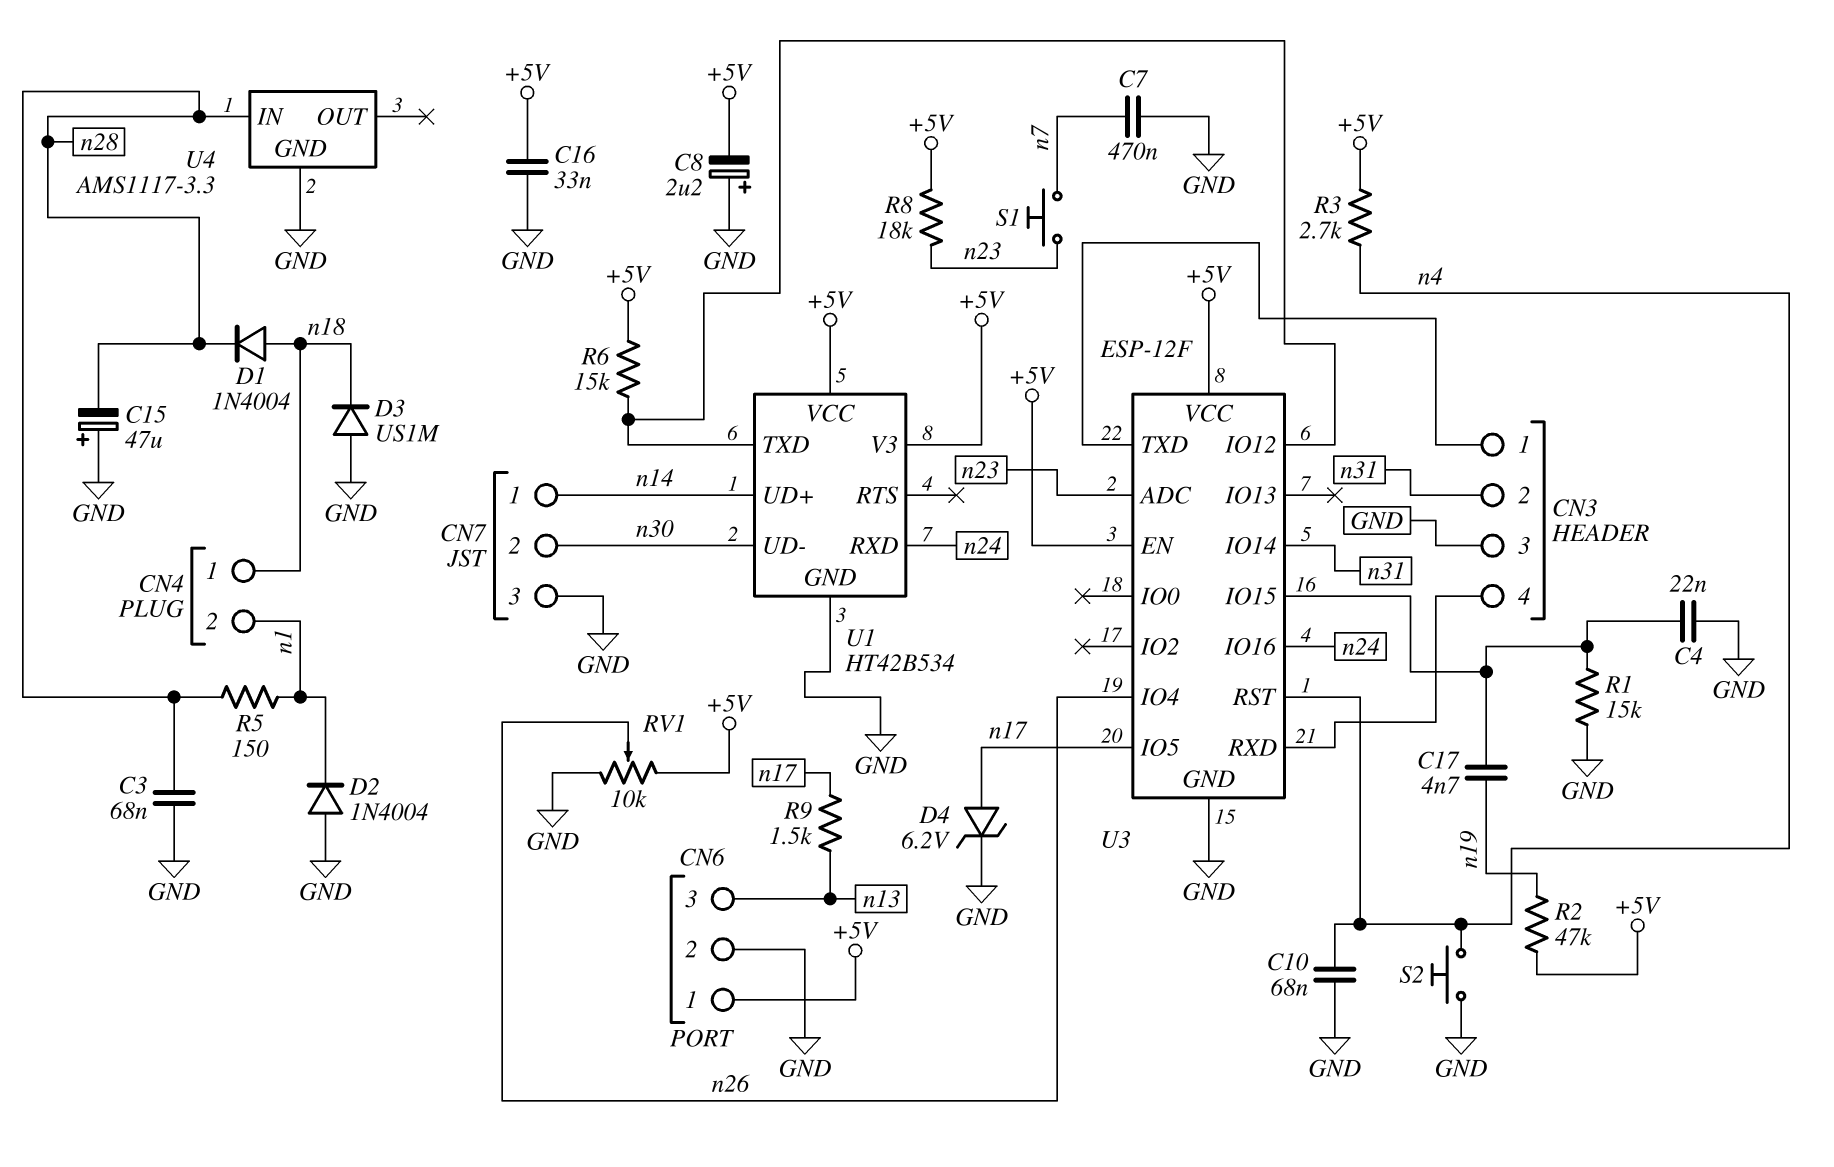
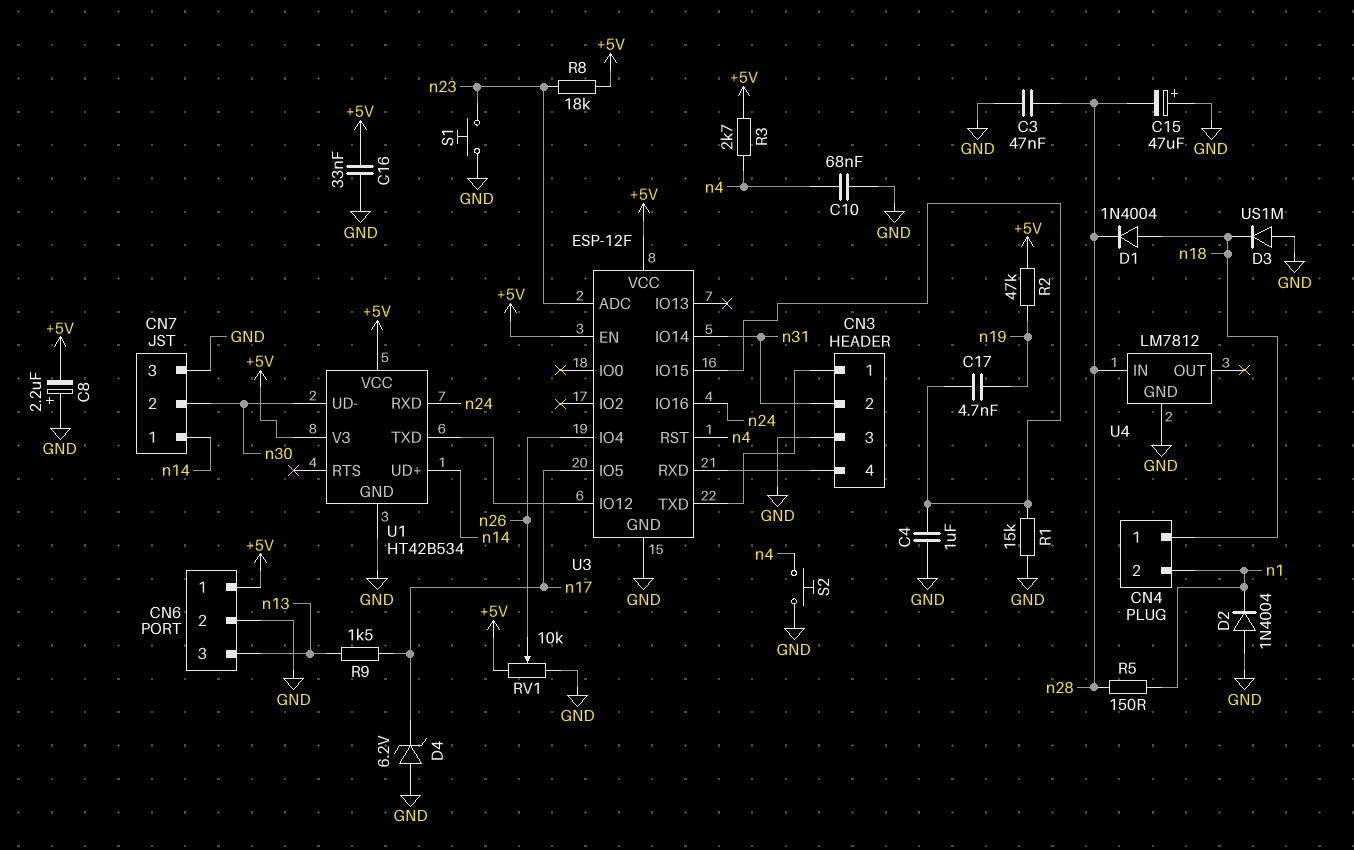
C3: 68nF (GND, n28) -> 47nF (GND, n28)
C4: 22nF (GND, U3/IO15) -> 1uF (GND, U3/IO15)
C7: 470nF (GND, n7) -> none
D4: zener 6.2V (A n17, K GND) -> zener 6.2V (A GND, K n17)
R6: 15k (+5V, U1/TXD) -> none
S1: button (n7, n23) -> button (GND, n23)
U4: AMS1117-3.3 -> LM7812

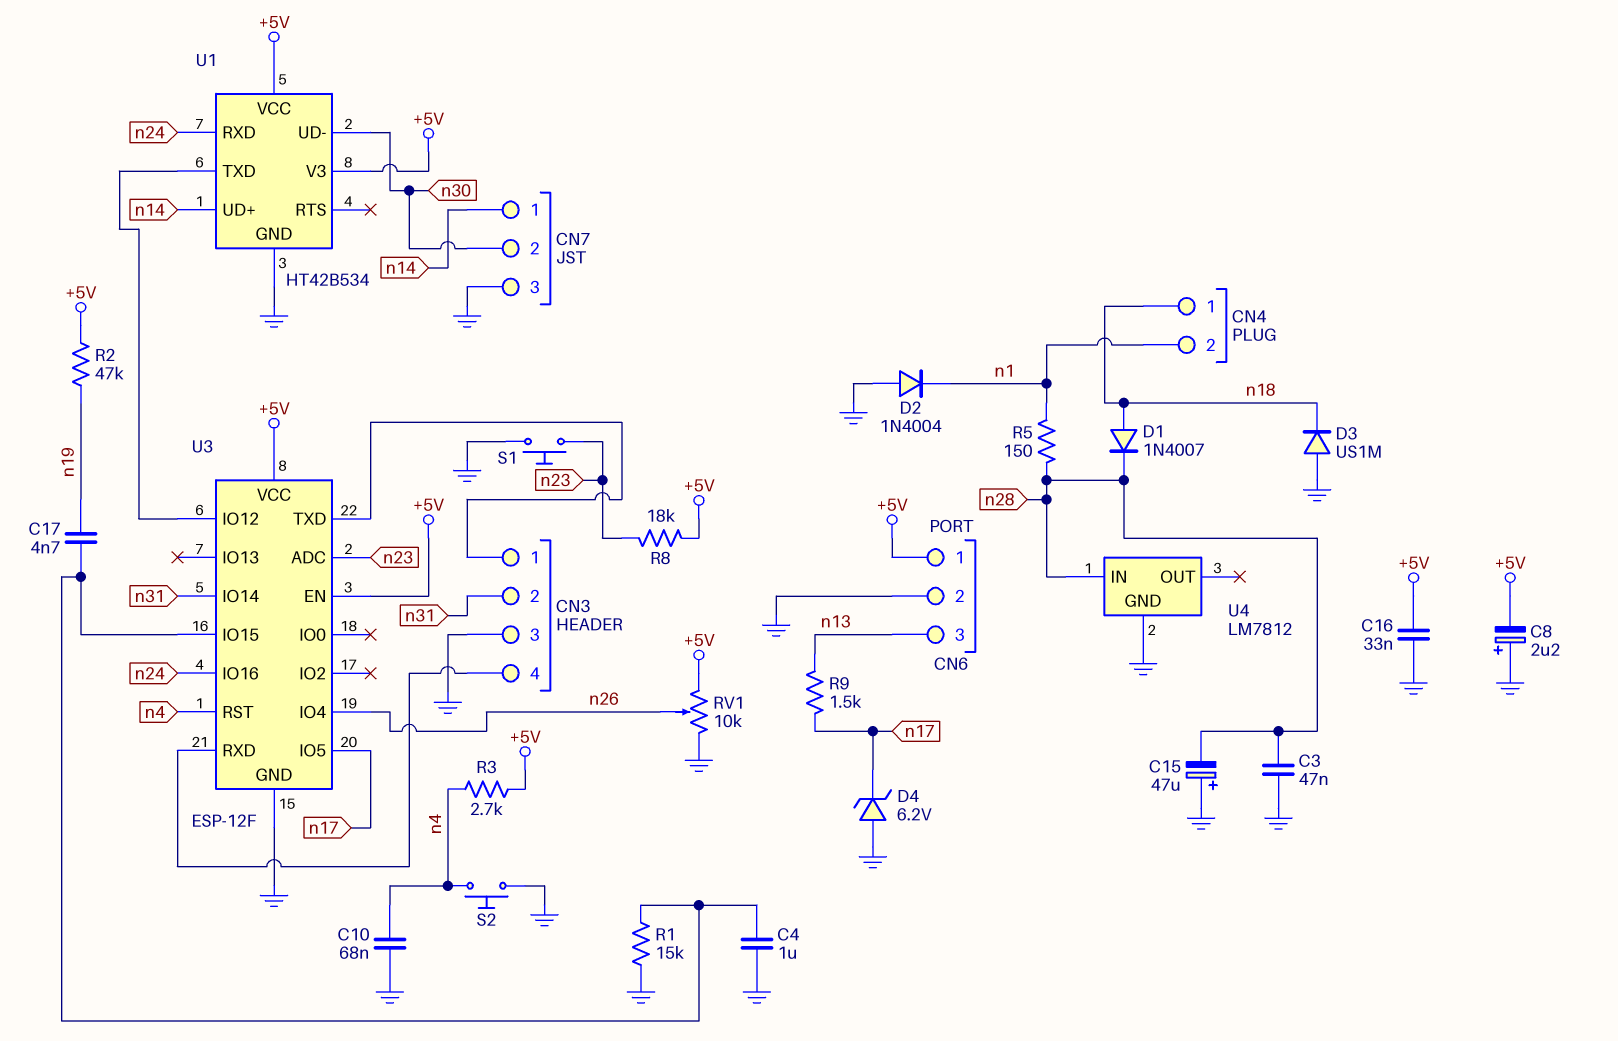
D1: diode 1N4004 (A n18, K n28) -> diode 1N4007 (A n18, K n28)

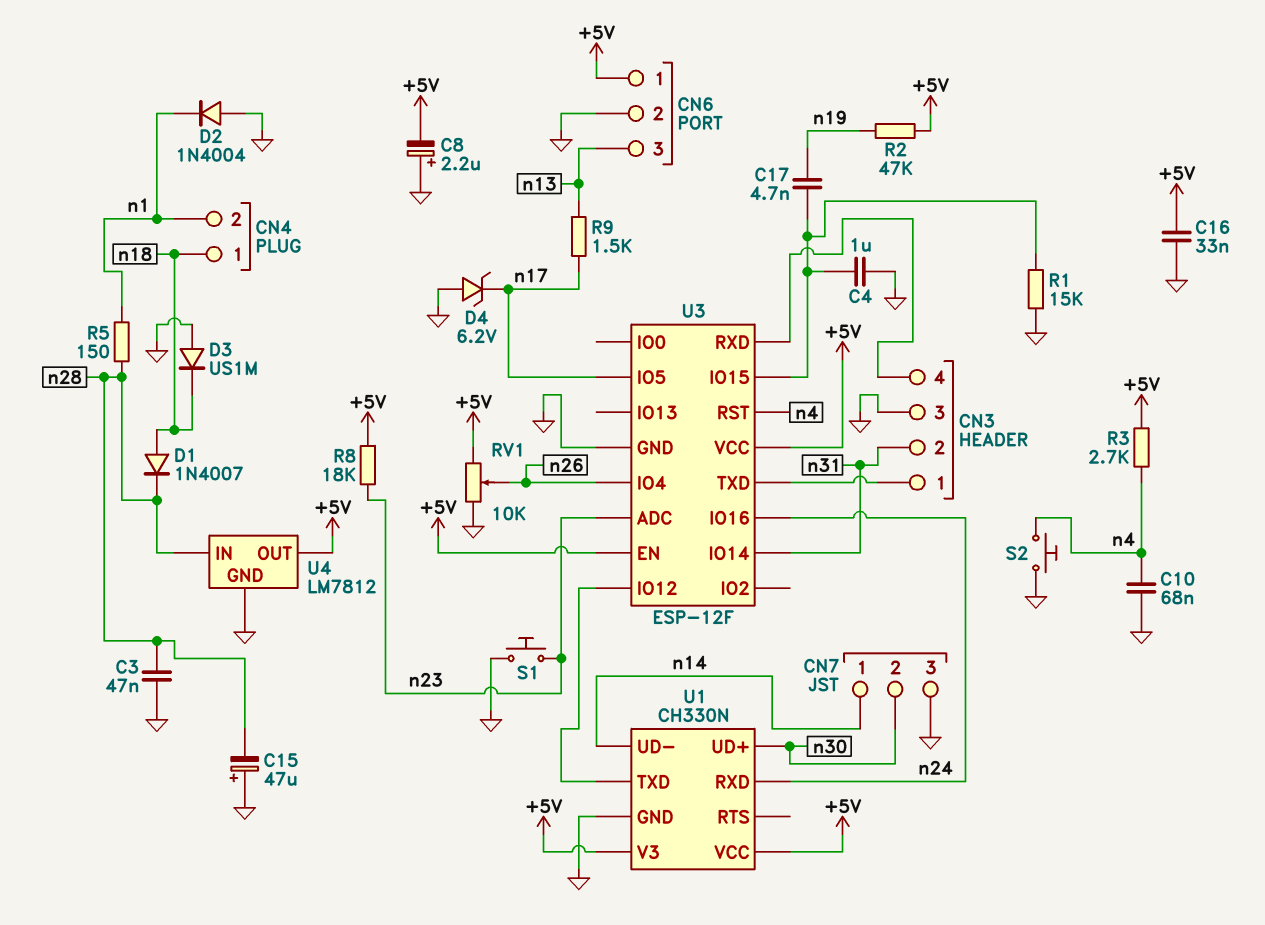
U1: HT42B534 -> CH330N
U1 pin UD+: n14 -> n30
U1 pin UD-: n30 -> n14
U4 pin OUT: none -> +5V

